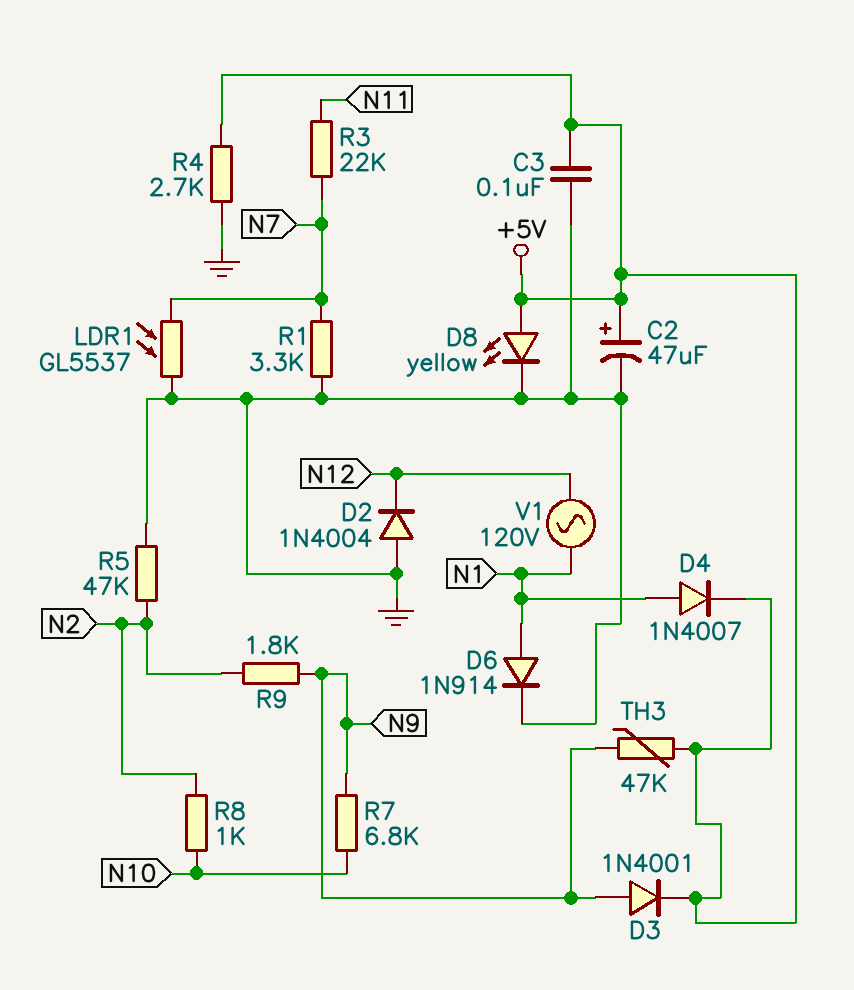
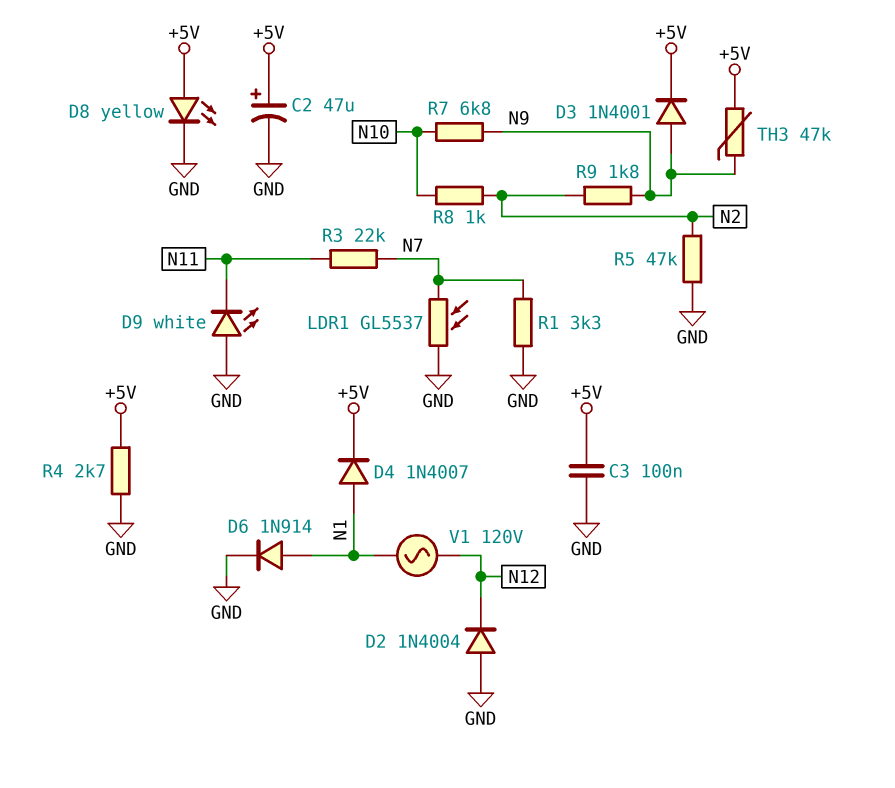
D9: none -> LED white (A GND, K N11)

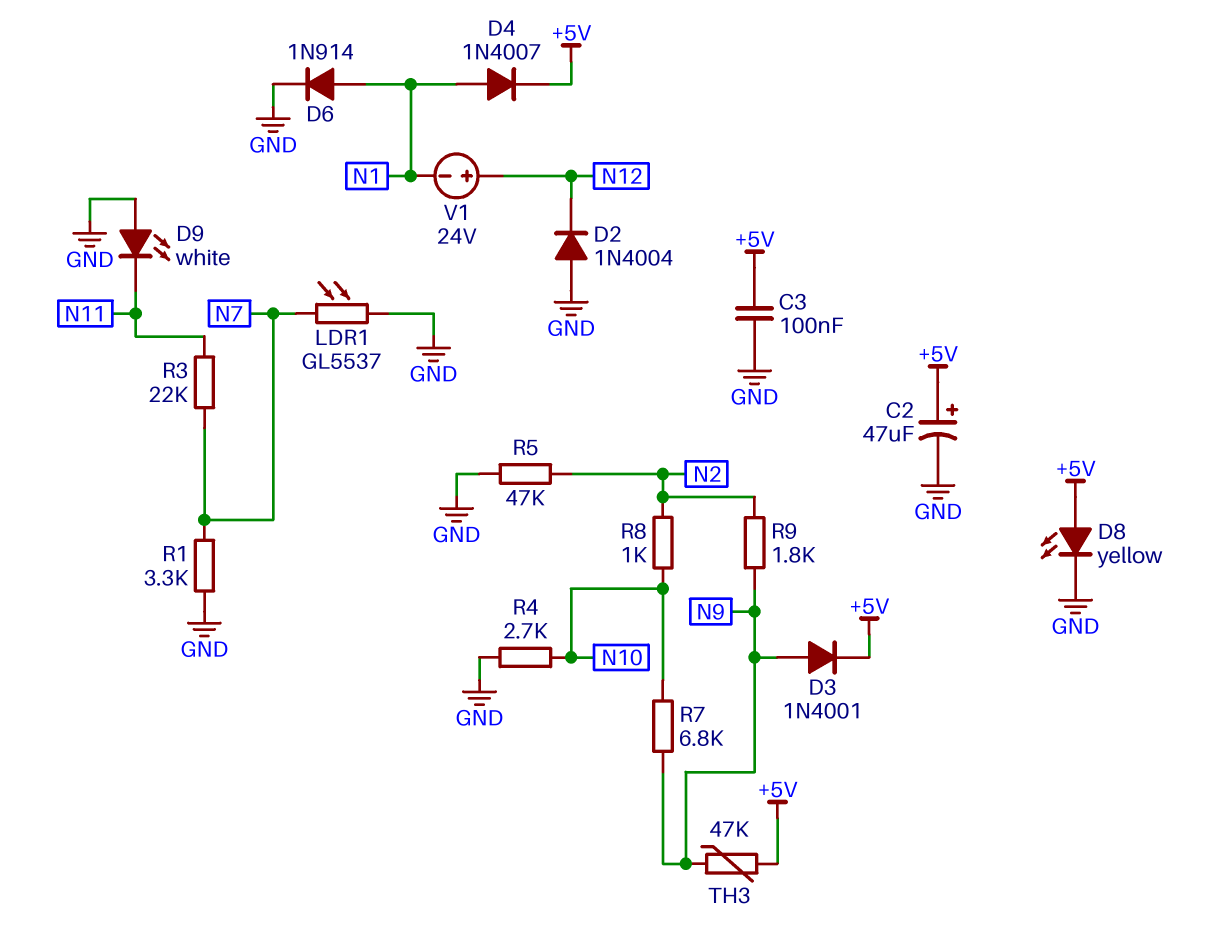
R4: 2.7k (+5V, GND) -> 2.7k (GND, N10)
V1: AC 120V (N1, N12) -> 24V (plus N12, minus N1)

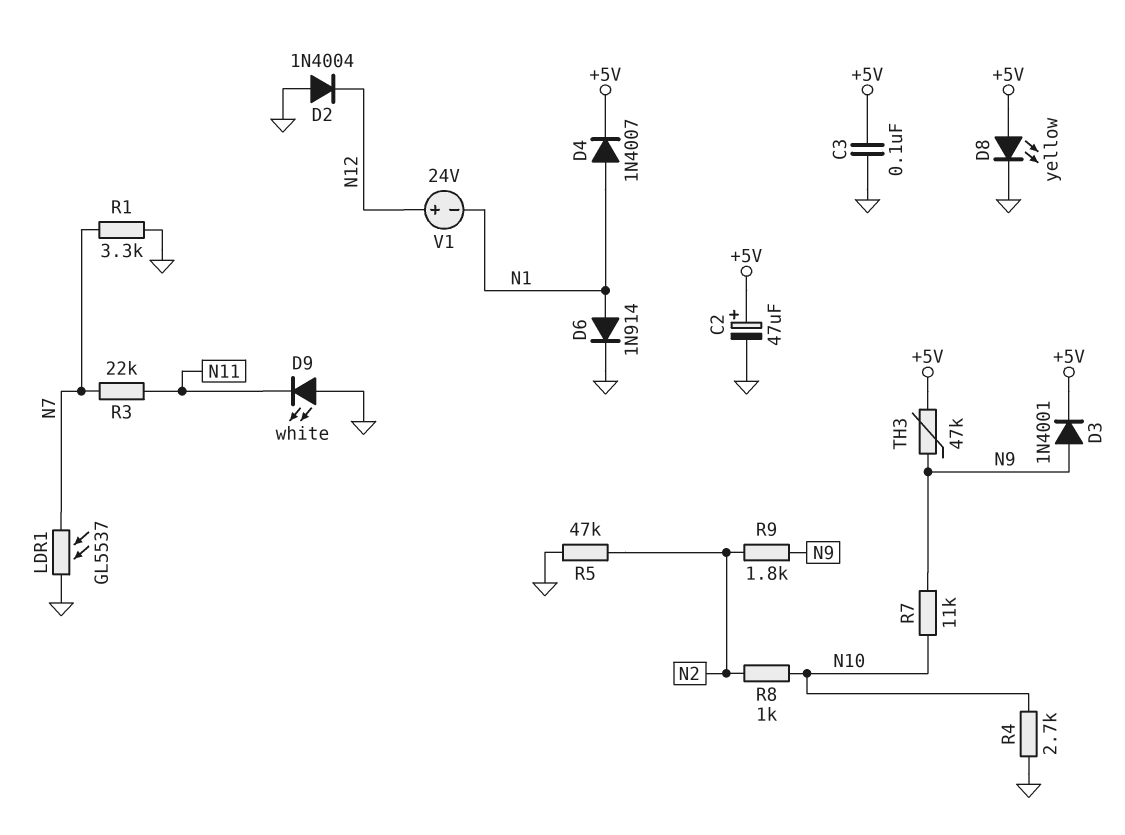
R7: 6.8k (N9, N10) -> 11k (N9, N10)

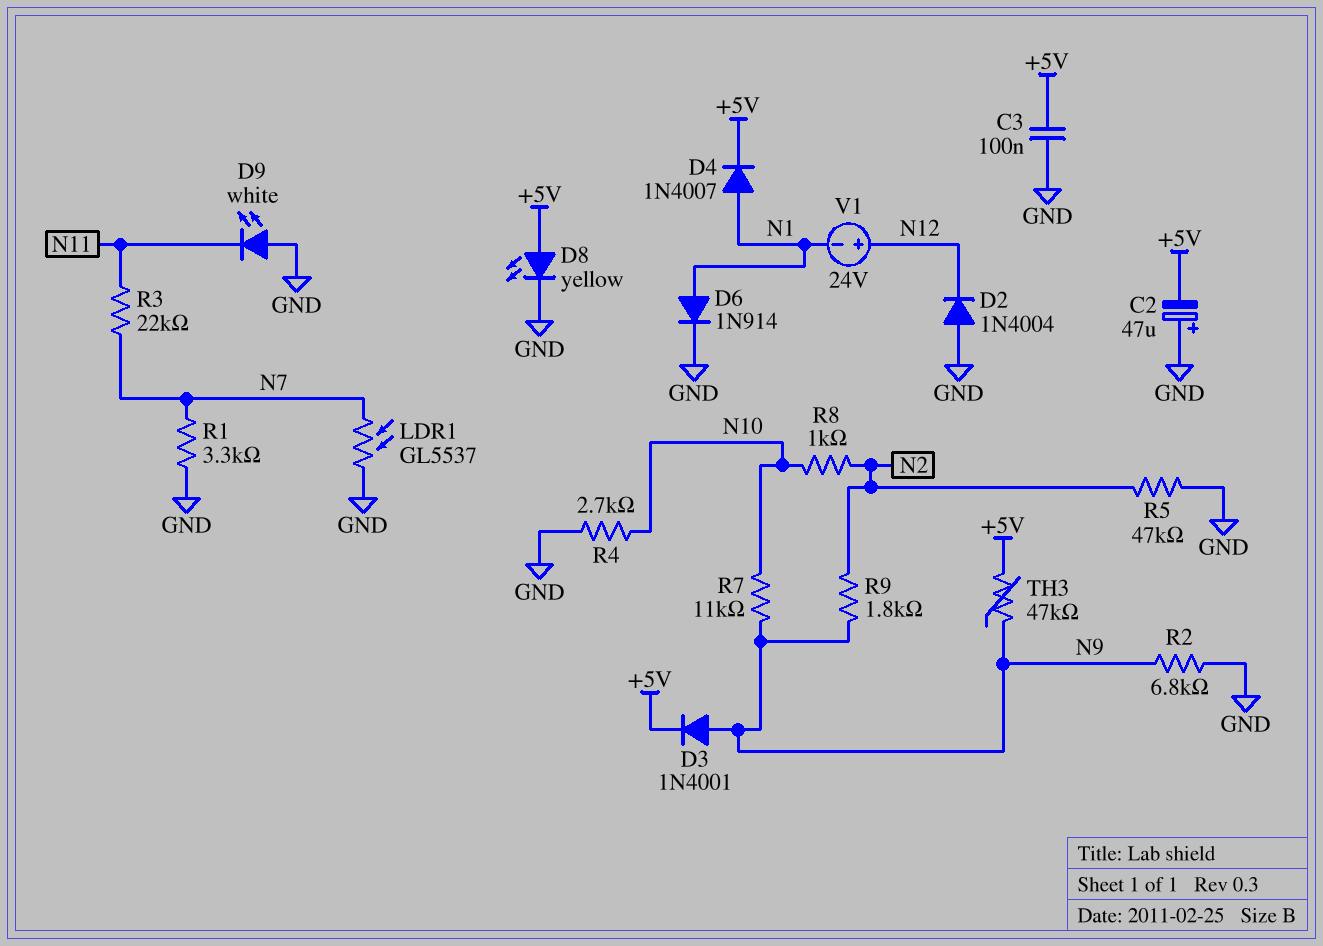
C2: 47uF (plus +5V, minus GND) -> 47uF (plus GND, minus +5V)
R2: none -> 6.8k (GND, N9)

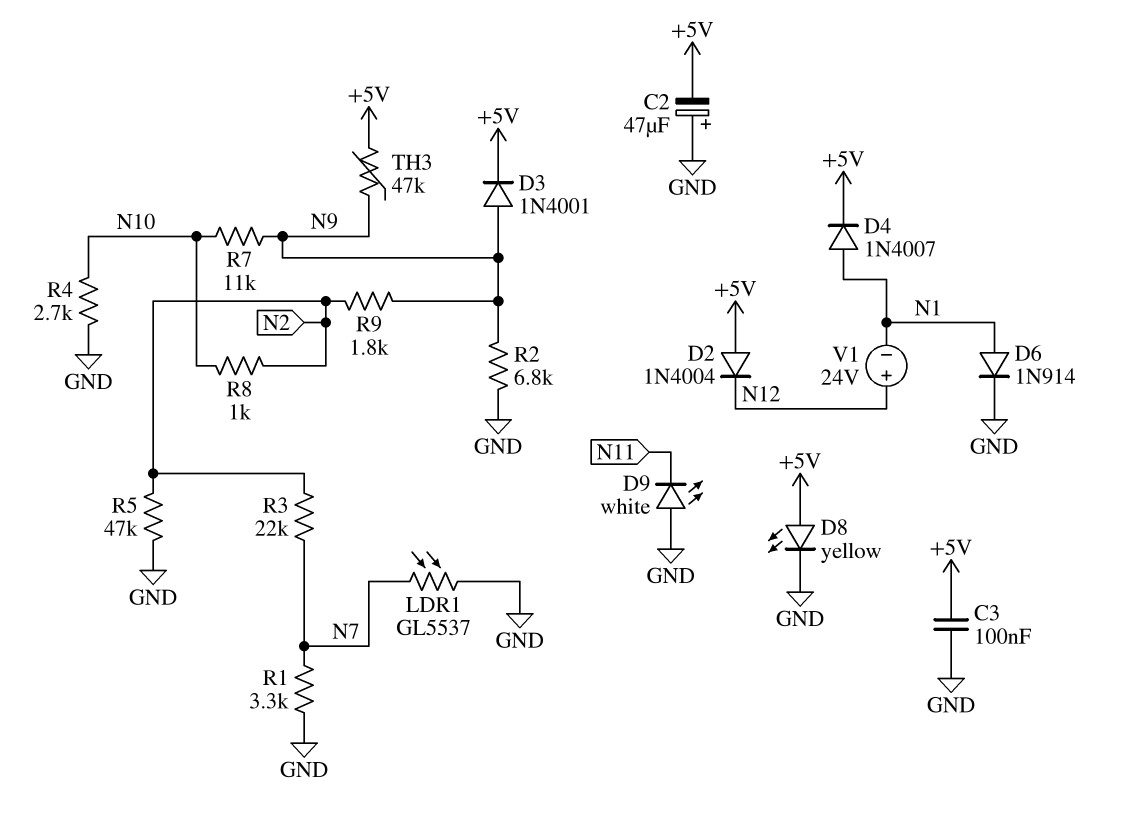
D2: diode 1N4004 (A GND, K N12) -> diode 1N4004 (A +5V, K N12)
R3: 22k (N7, N11) -> 22k (N2, N7)

